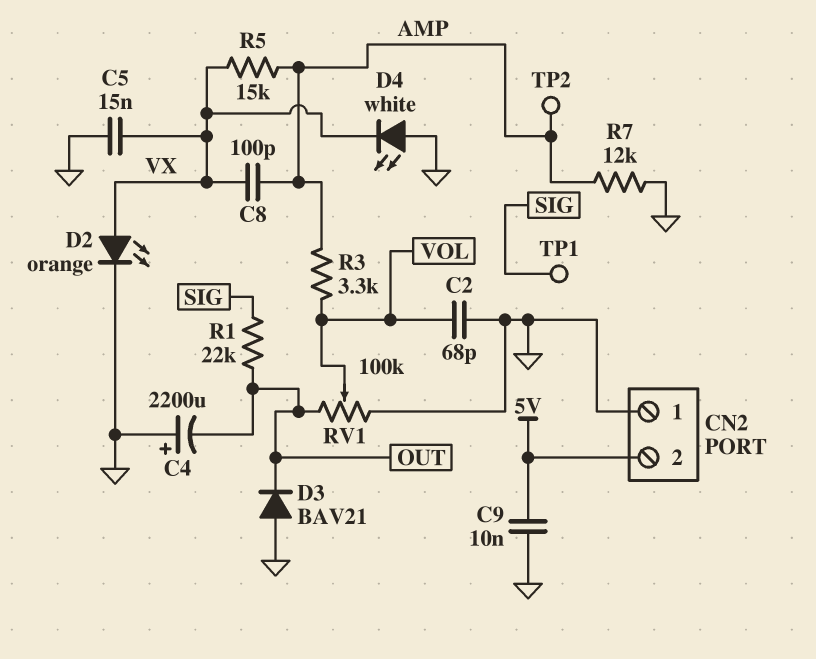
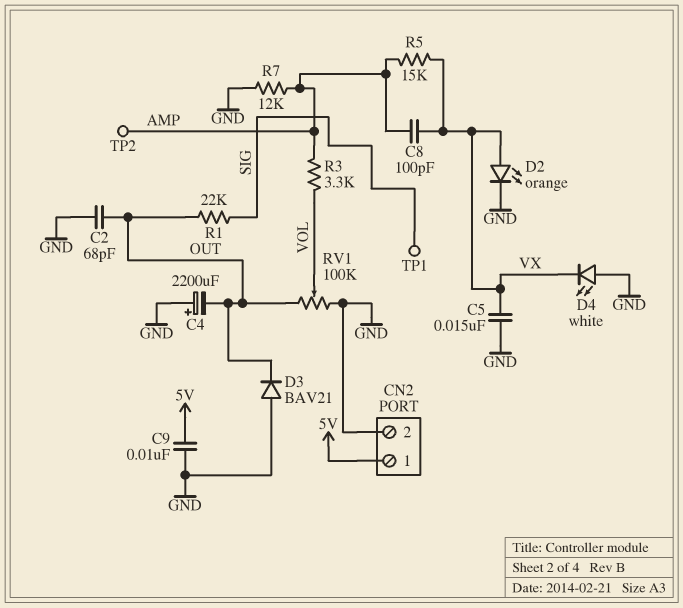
C2: 68pF (GND, VOL) -> 68pF (GND, OUT)
CN2 pin 1: GND -> 5V
CN2 pin 2: 5V -> GND

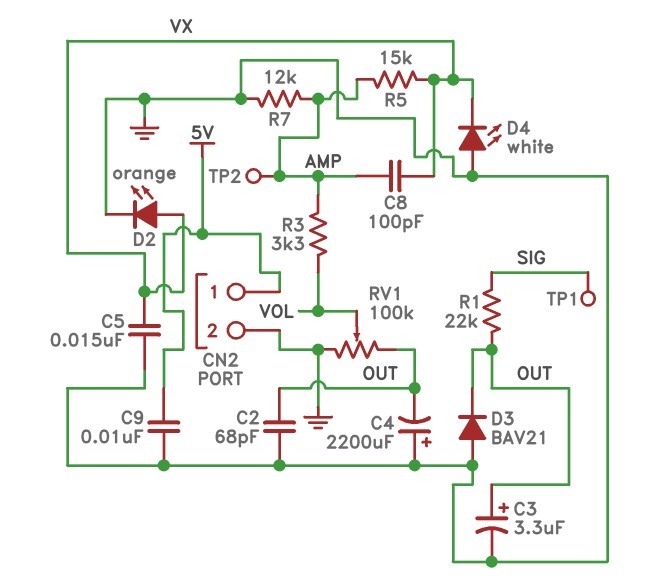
C3: none -> 3.3uF (plus OUT, minus GND)

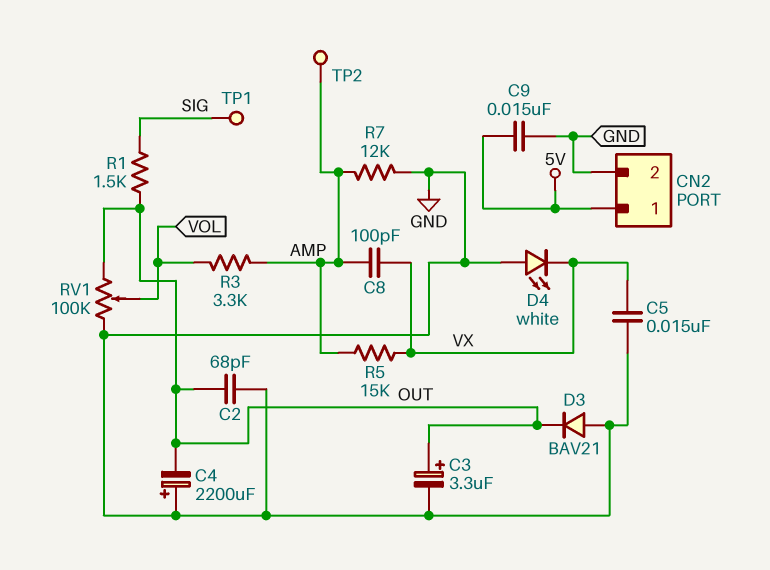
C9: 10nF (5V, GND) -> 15nF (5V, GND)
D2: LED orange (A VX, K GND) -> none
R1: 22k (OUT, SIG) -> 1.5k (OUT, SIG)

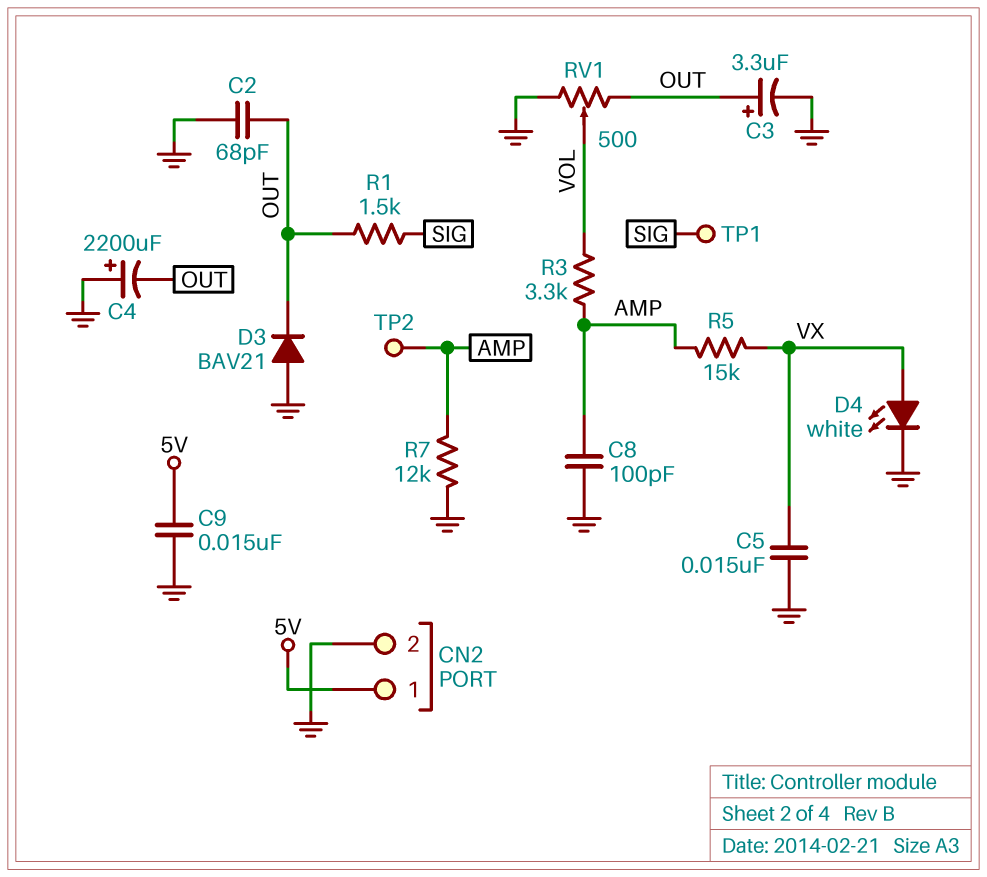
C8: 100pF (AMP, VX) -> 100pF (AMP, GND)
D4: LED white (A GND, K VX) -> LED white (A VX, K GND)
RV1: 100k (GND, OUT, wiper VOL) -> 500 (GND, OUT, wiper VOL)

